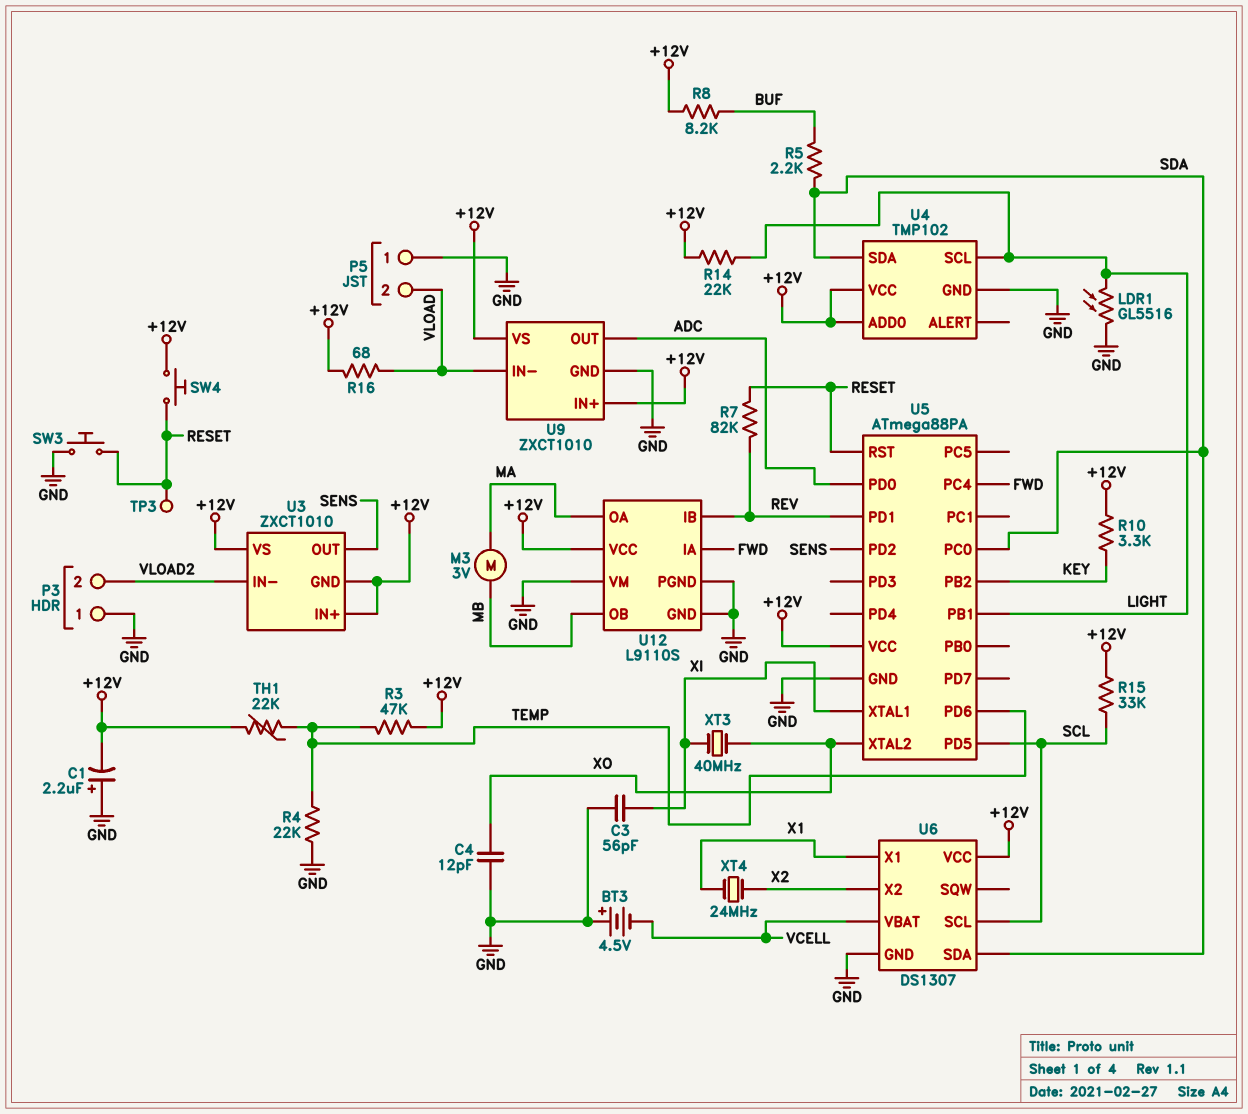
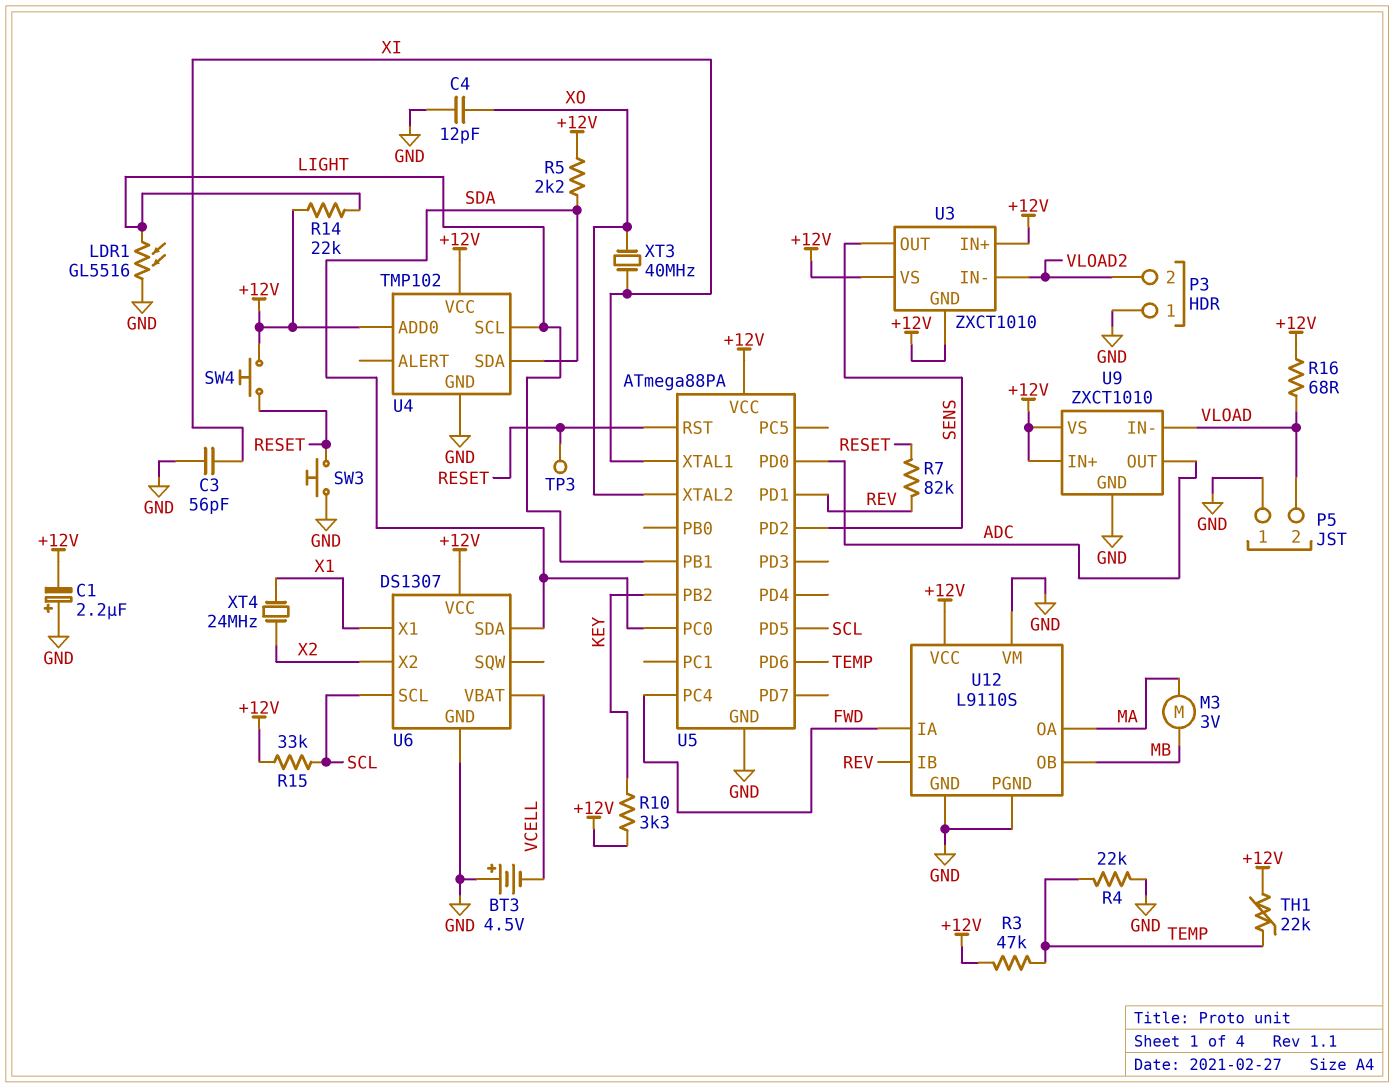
R5: 2.2k (BUF, SDA) -> 2.2k (+12V, SDA)
R8: 8.2k (+12V, BUF) -> none

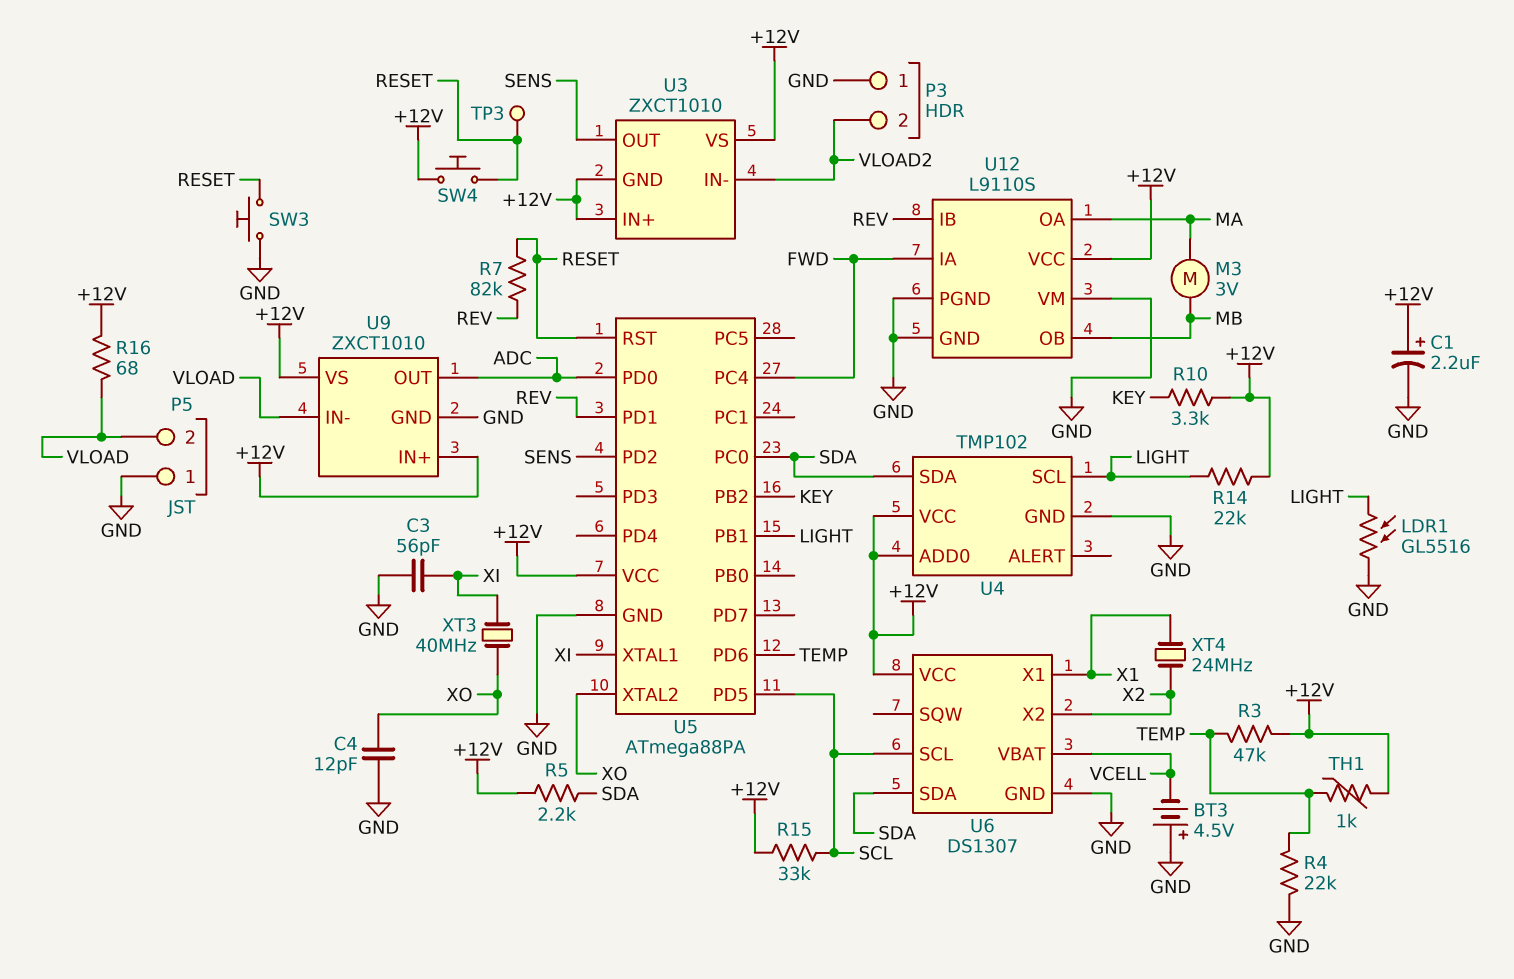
C1: 2.2uF (plus GND, minus +12V) -> 2.2uF (plus +12V, minus GND)
TH1: 22k (+12V, TEMP) -> 1k (+12V, TEMP)

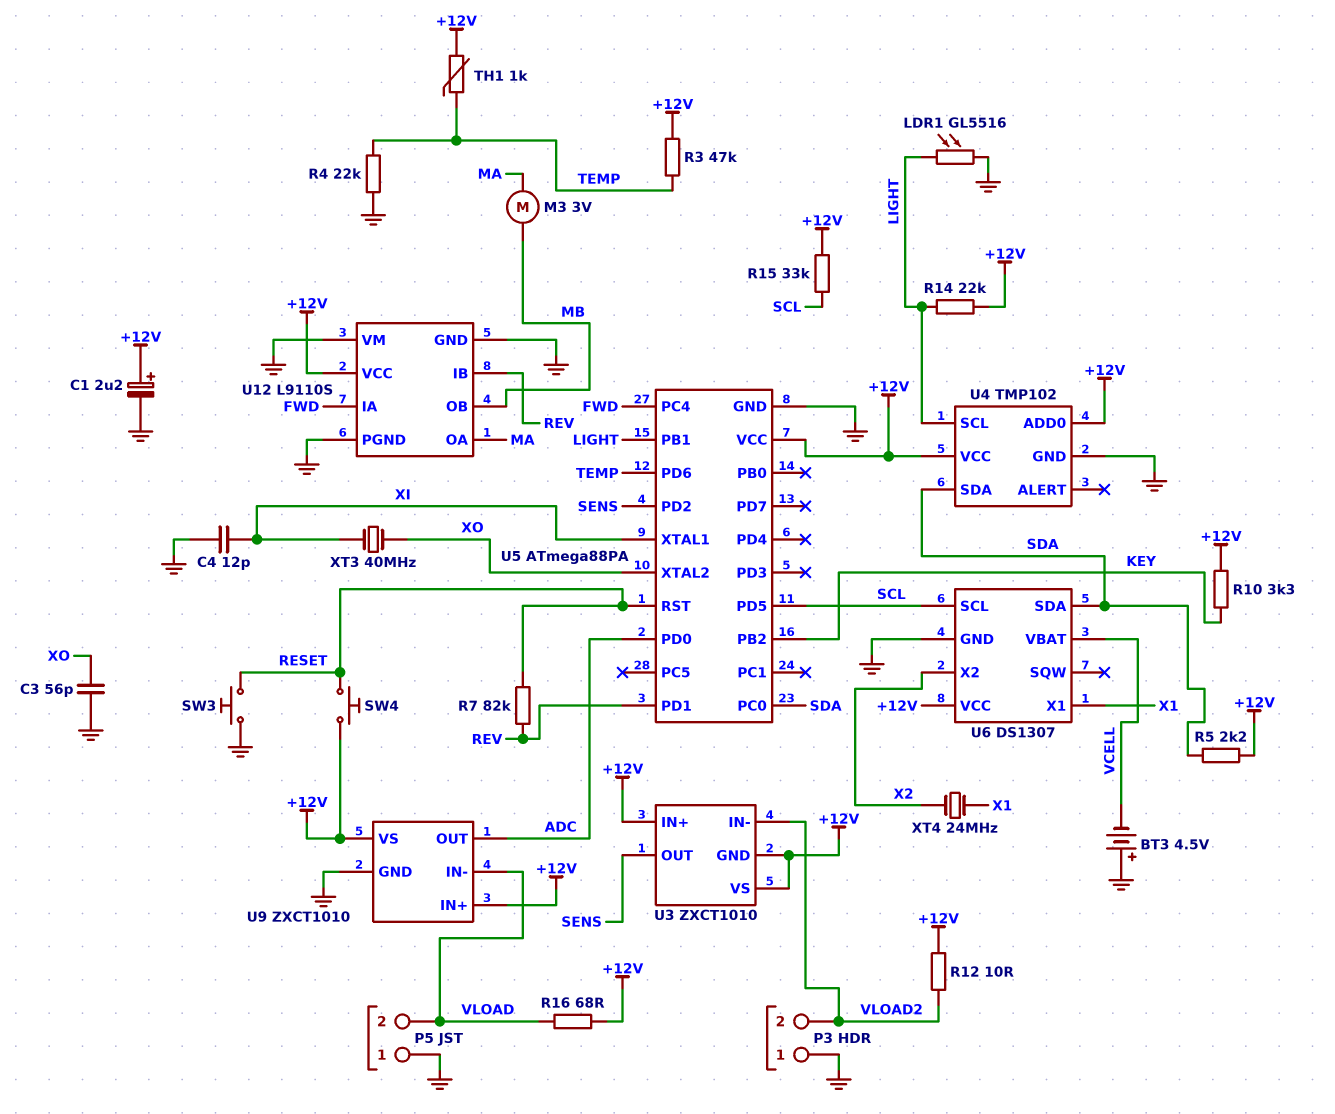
C3: 56pF (GND, XI) -> 56pF (GND, XO)
C4: 12pF (GND, XO) -> 12pF (GND, XI)
R12: none -> 10 (+12V, VLOAD2)
TP3: test point (RESET) -> none

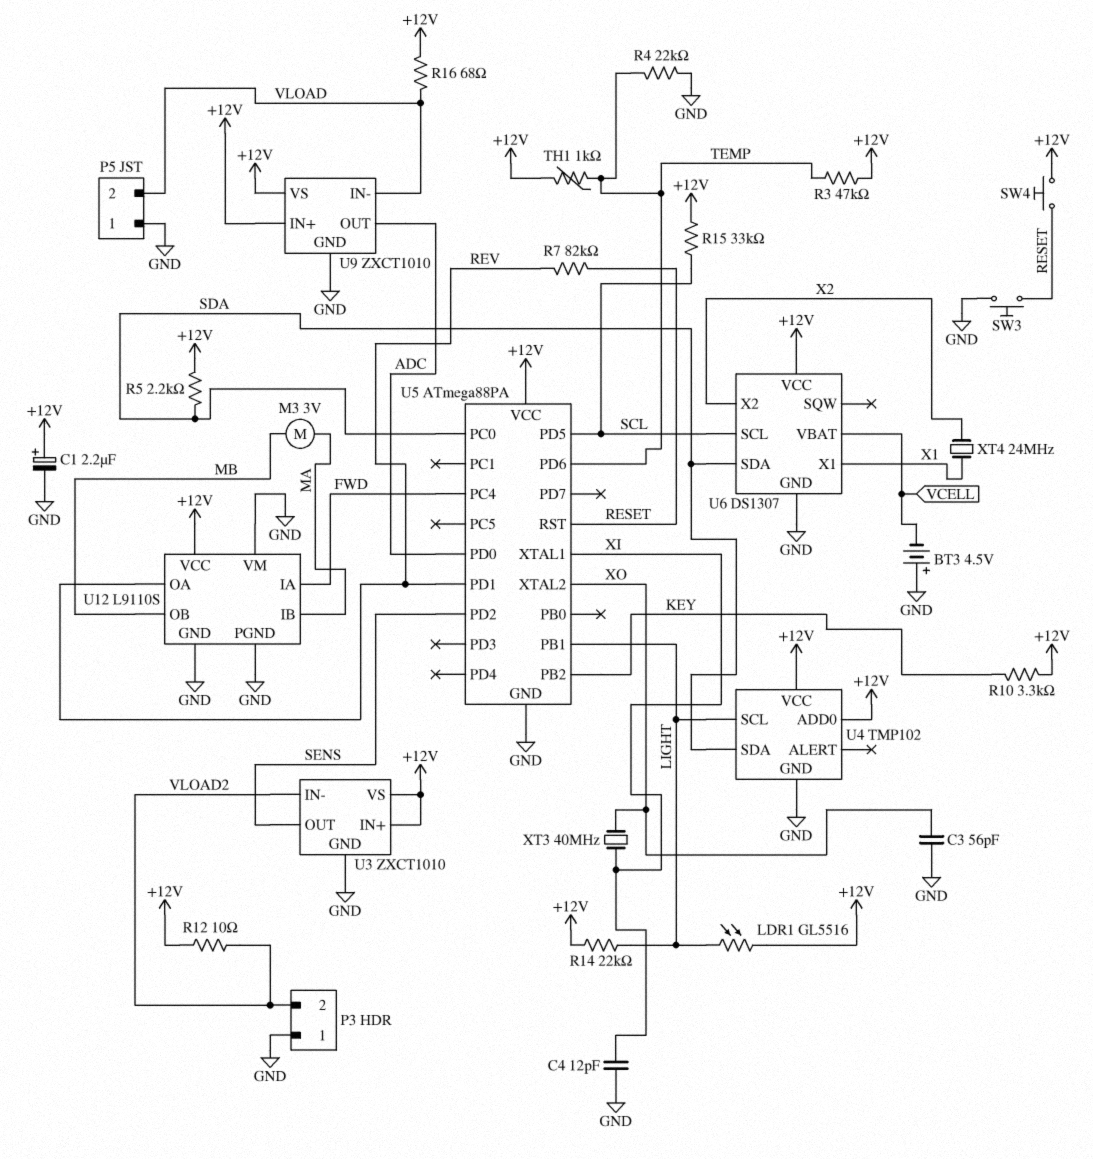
LDR1: GL5516 (GND, LIGHT) -> GL5516 (+12V, LIGHT)
U3 pin GND: +12V -> GND
U12 pin IB: REV -> MA
U12 pin OA: MA -> REV

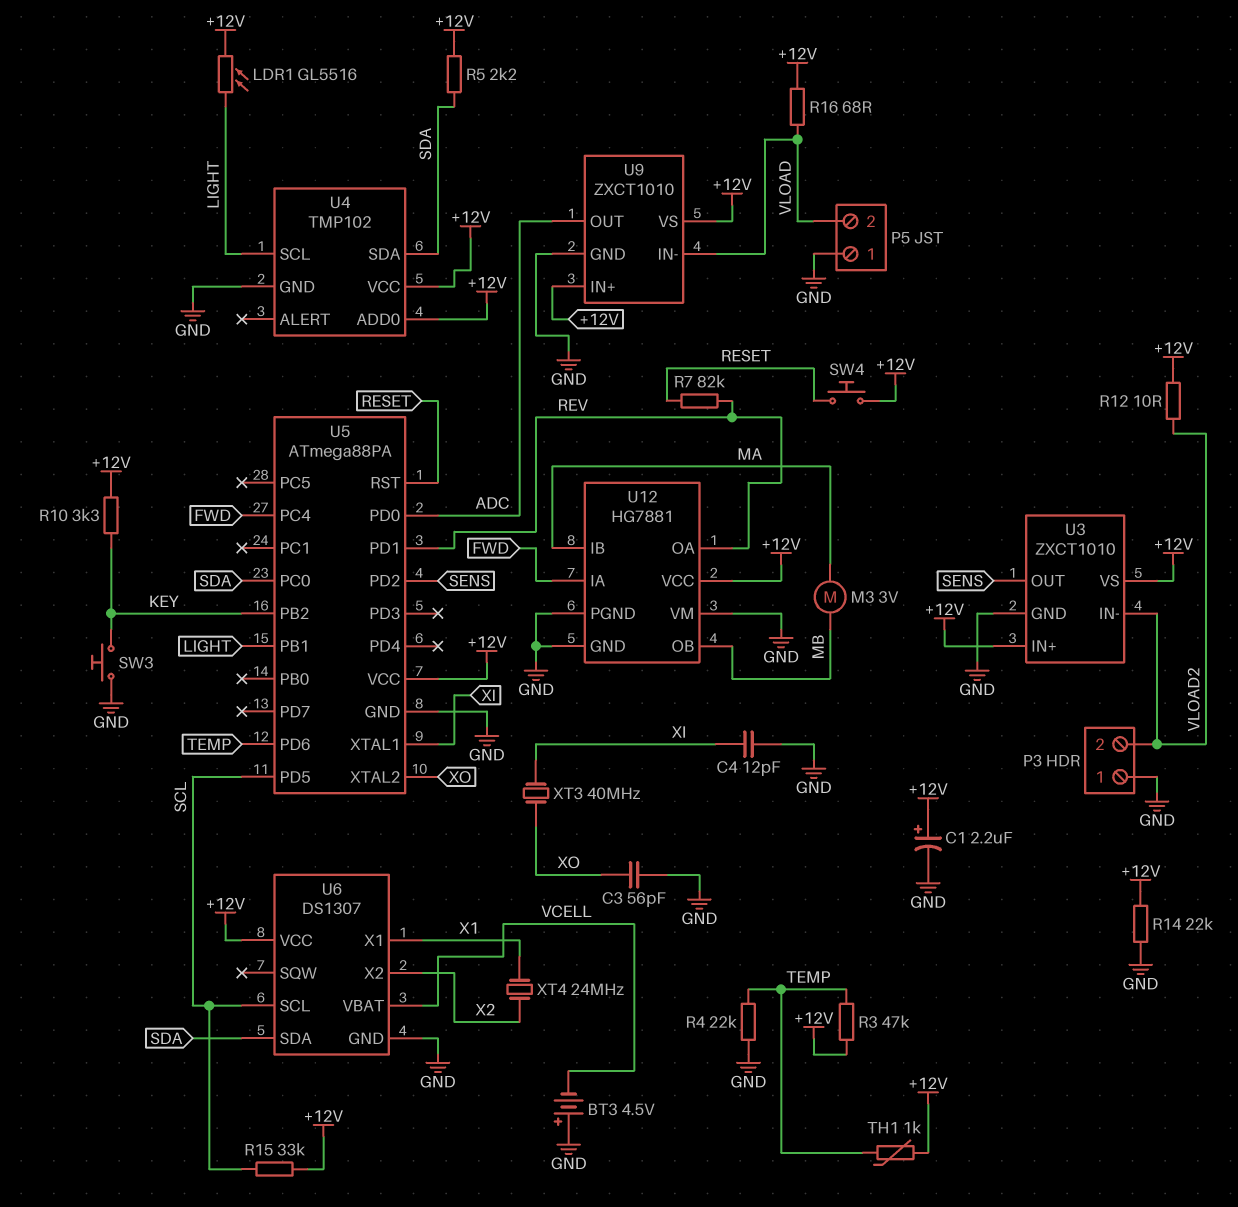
R14: 22k (+12V, LIGHT) -> 22k (+12V, GND)
SW3: button (GND, RESET) -> button (GND, KEY)
U12: L9110S -> HG7881

